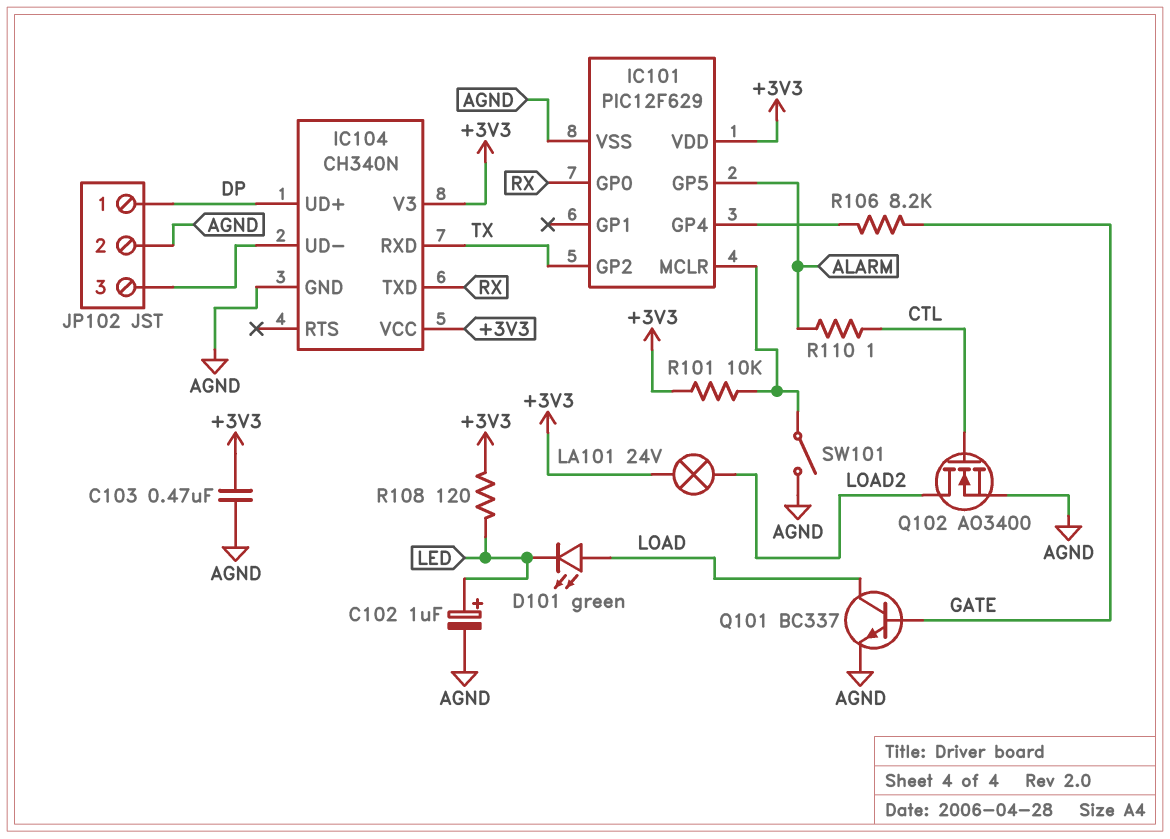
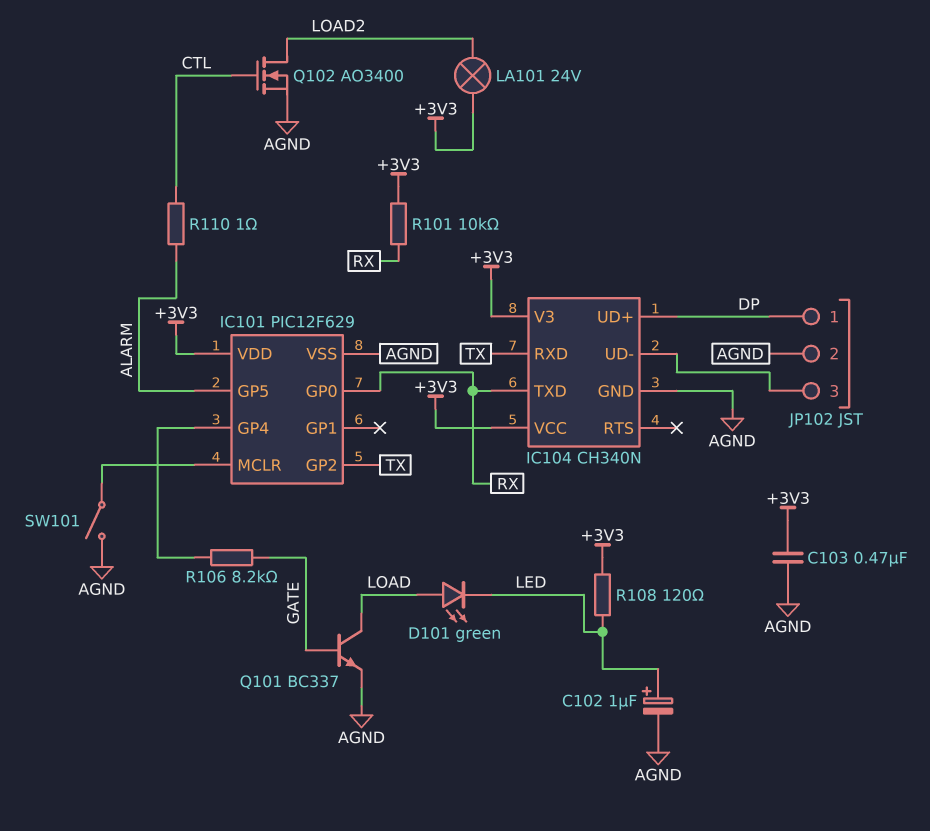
R101: 10k (+3V3, IC101/MCLR) -> 10k (+3V3, RX)

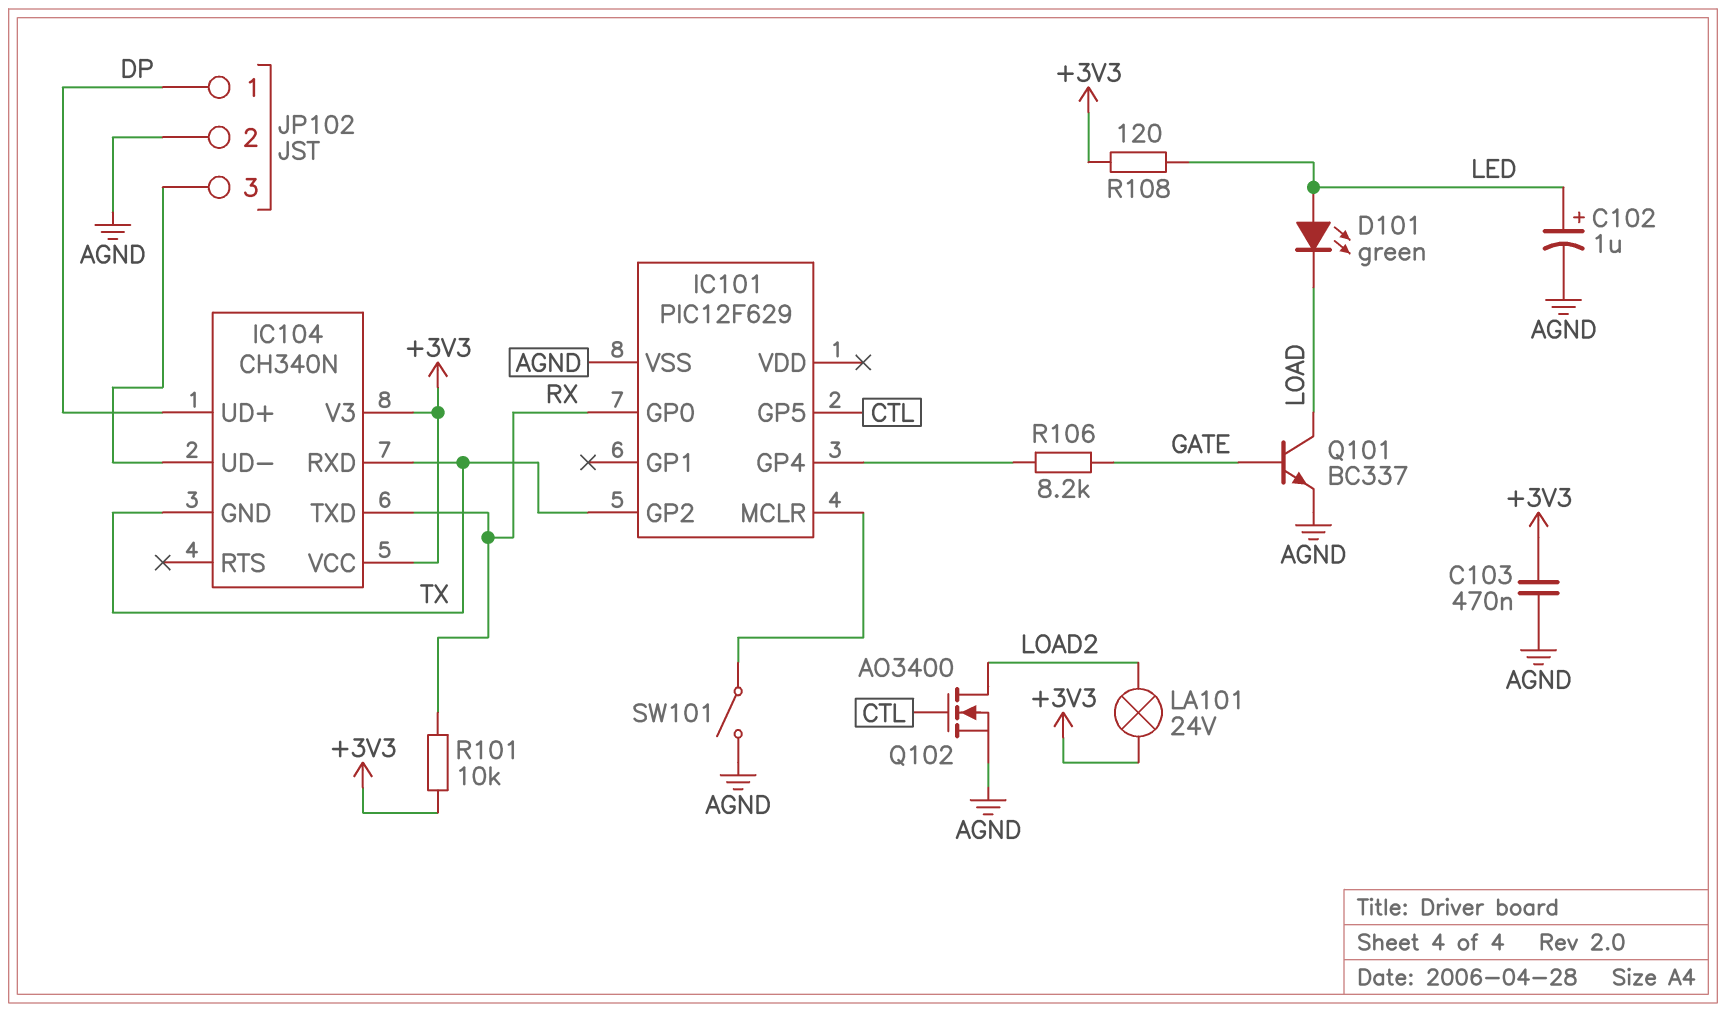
D101: LED green (A LOAD, K LED) -> LED green (A LED, K LOAD)
IC101 pin GP5: ALARM -> CTL
IC101 pin VDD: +3V3 -> none
IC104 pin GND: AGND -> TX
R110: 1 (ALARM, CTL) -> none

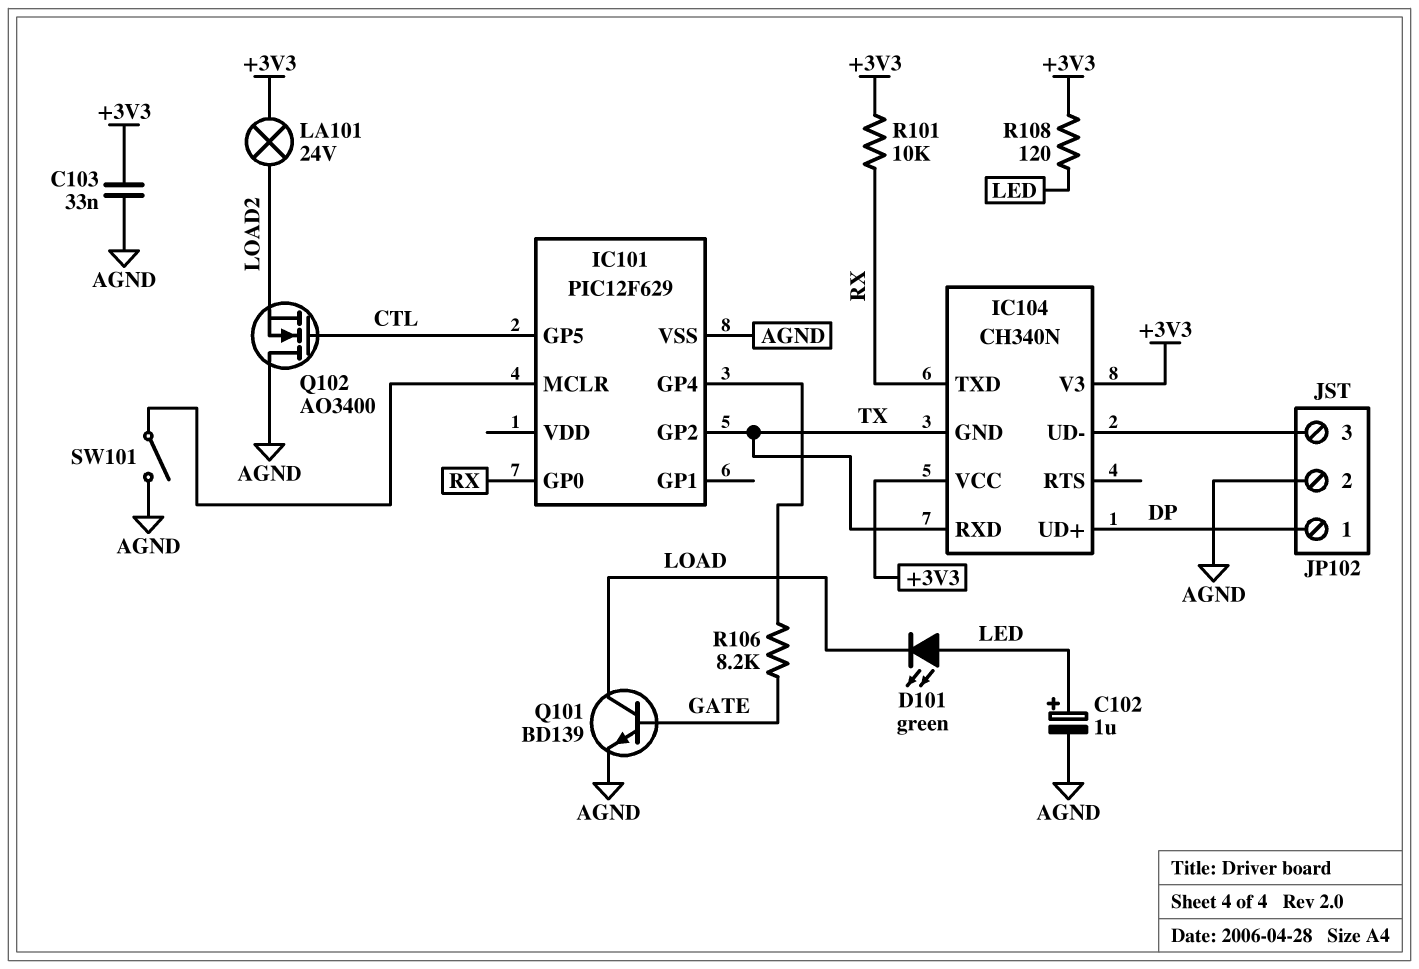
C103: 470nF (+3V3, AGND) -> 33nF (+3V3, AGND)
Q101: NPN BC337 (B GATE, C LOAD, E AGND) -> NPN BD139 (B GATE, C LOAD, E AGND)
Q102: NMOS AO3400 (G CTL, D LOAD2, S AGND) -> NMOS AO3400 (G CTL, D AGND, S LOAD2)

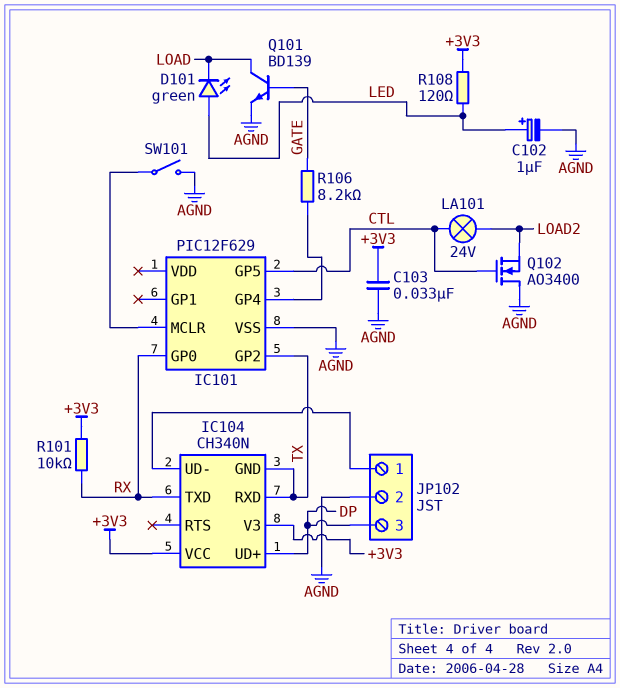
JP102 pin 1: DP -> IC104/UD-
JP102 pin 3: IC104/UD- -> DP
LA101: lamp 24V (+3V3, LOAD2) -> lamp 24V (CTL, LOAD2)

